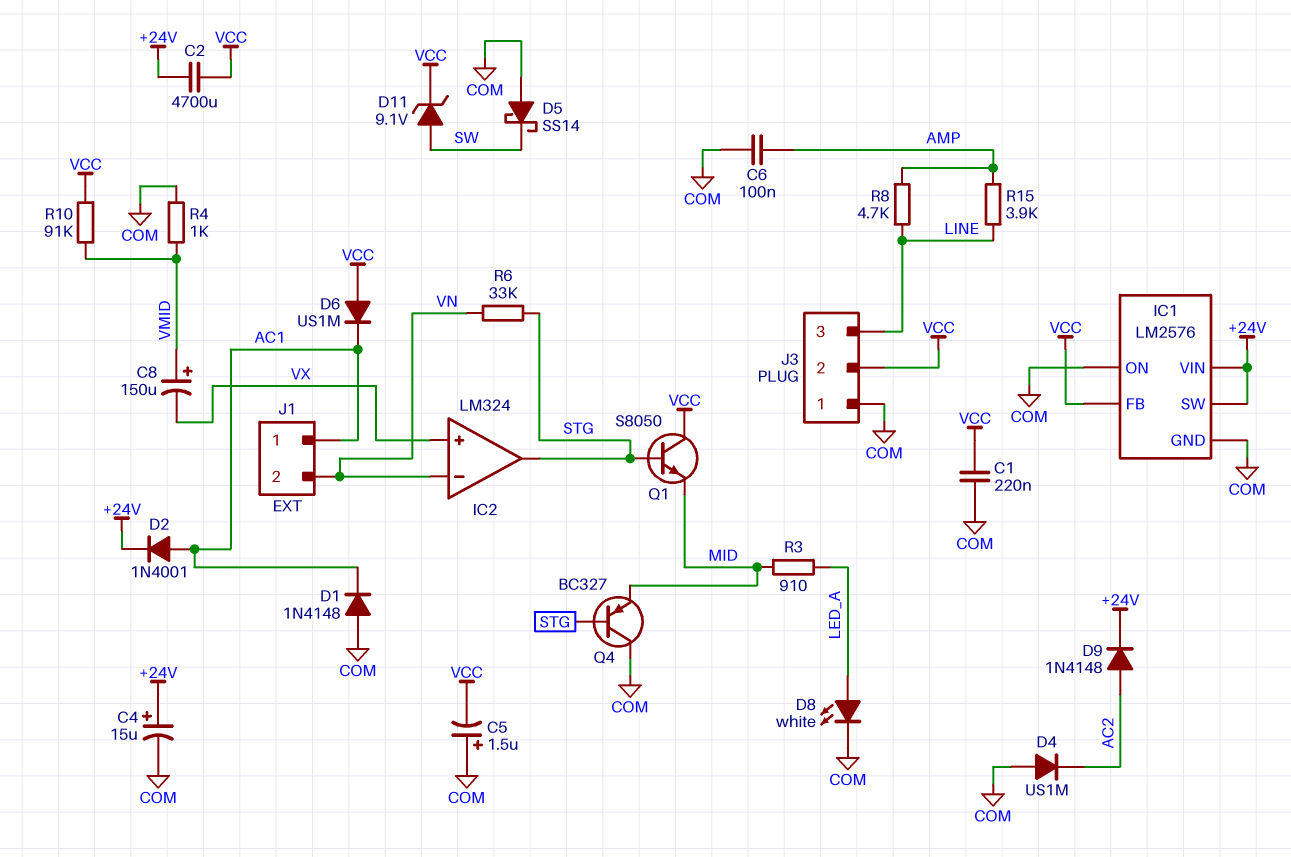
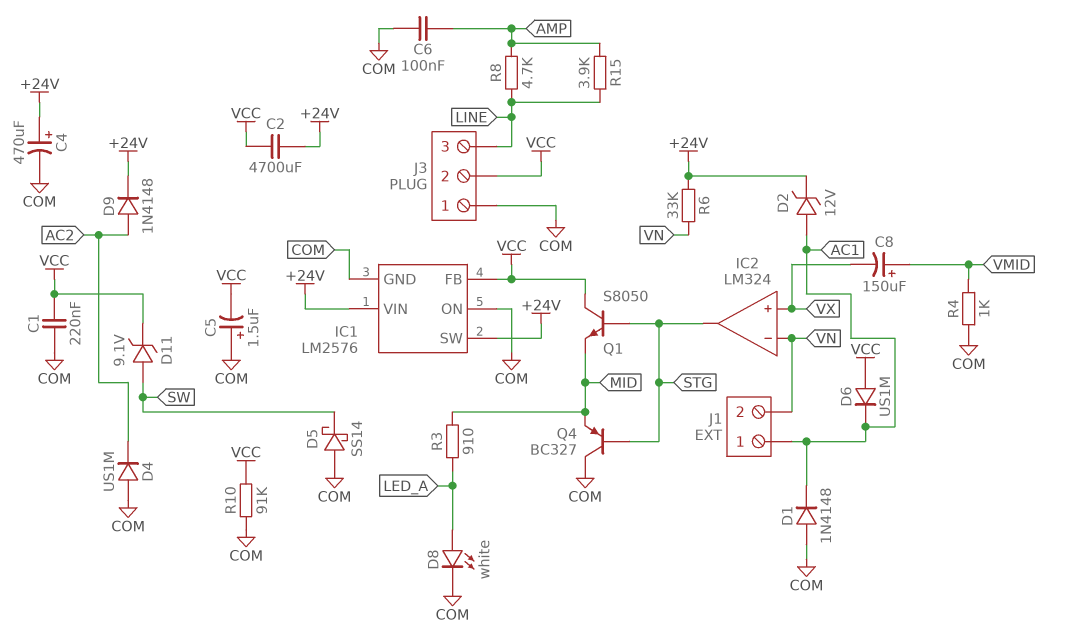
C4: 15uF (plus +24V, minus COM) -> 470uF (plus +24V, minus COM)
D2: diode 1N4001 (A AC1, K +24V) -> zener 12V (A AC1, K +24V)
R6: 33k (STG, VN) -> 33k (+24V, VN)
R10: 91k (VCC, VMID) -> 91k (COM, VCC)

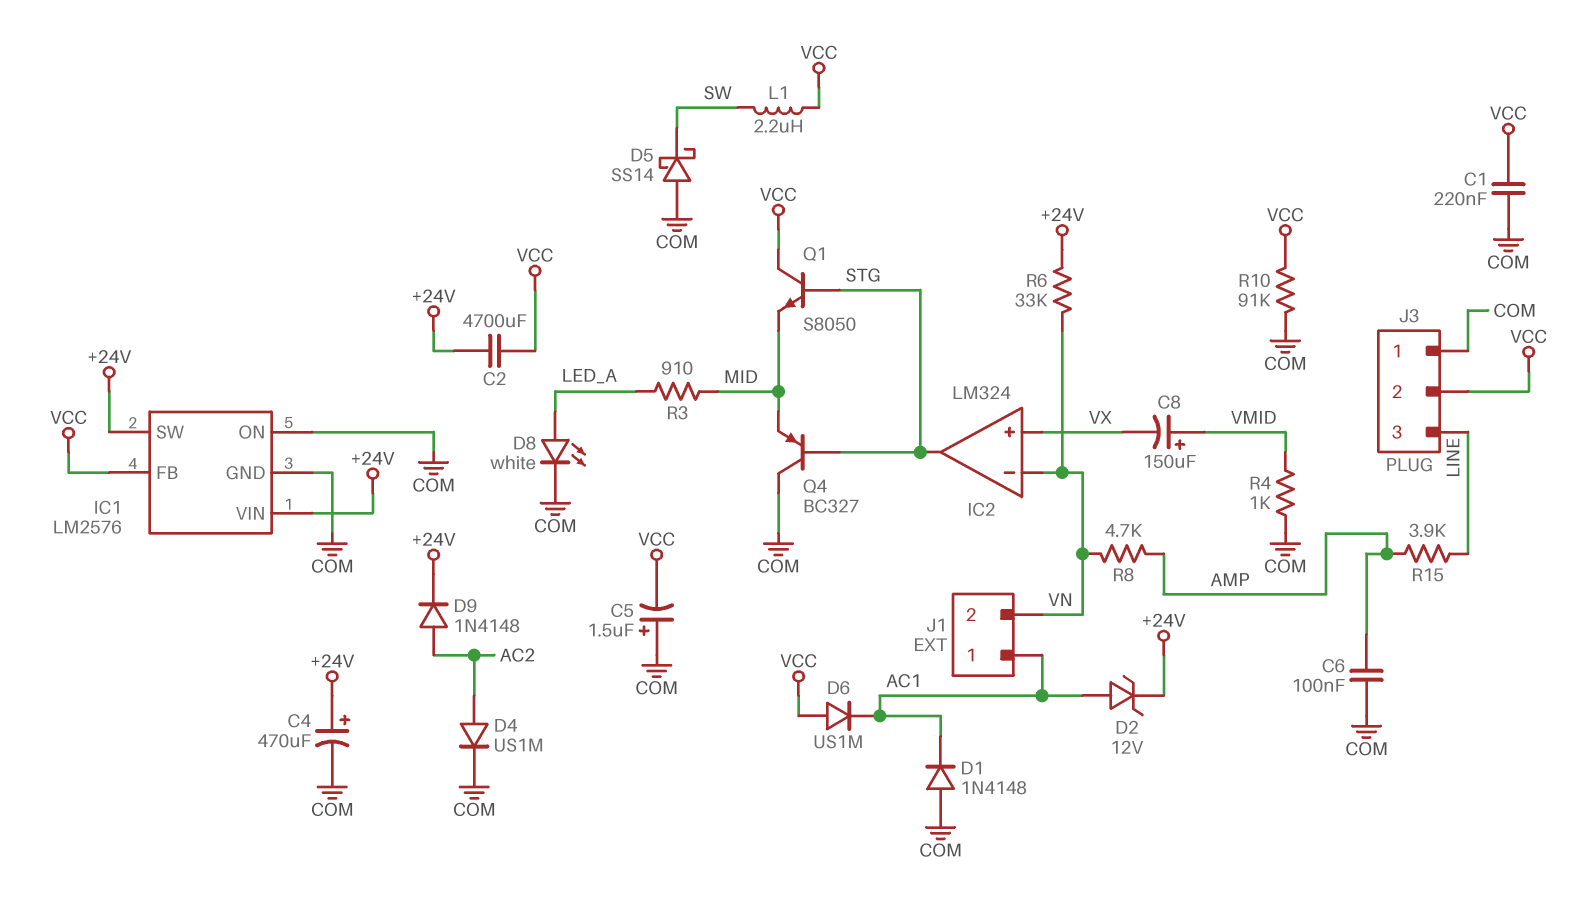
D4: diode US1M (A COM, K AC2) -> diode US1M (A AC2, K COM)
D11: zener 9.1V (A SW, K VCC) -> none
L1: none -> 2.2uH (SW, VCC)
R8: 4.7k (AMP, LINE) -> 4.7k (AMP, VN)

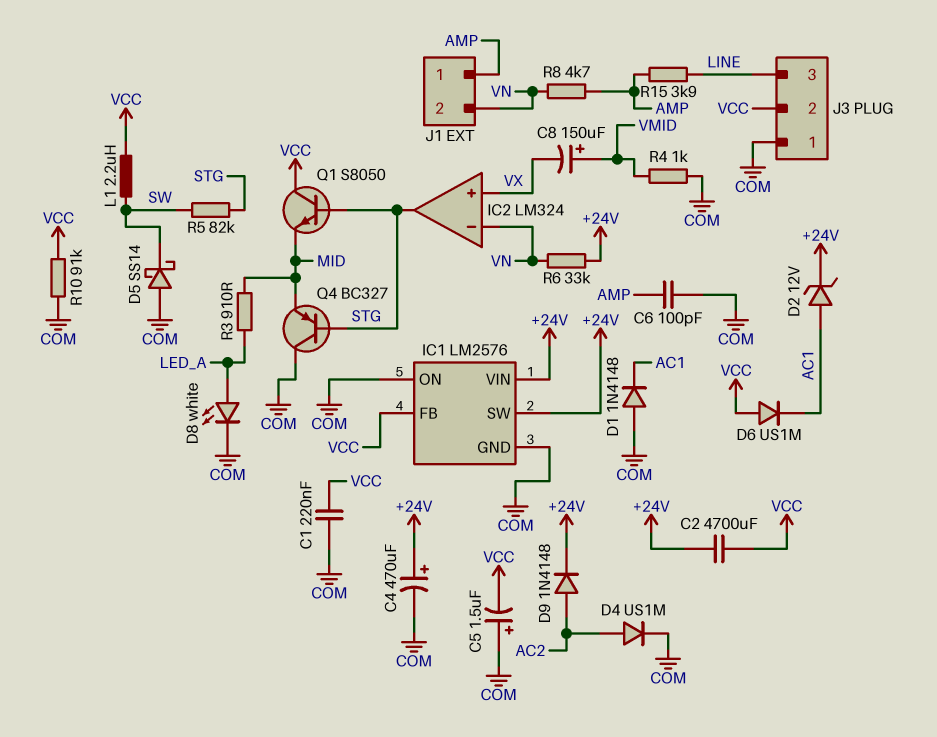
C6: 100nF (AMP, COM) -> 100pF (AMP, COM)
J1 pin 1: AC1 -> AMP
R5: none -> 82k (STG, SW)

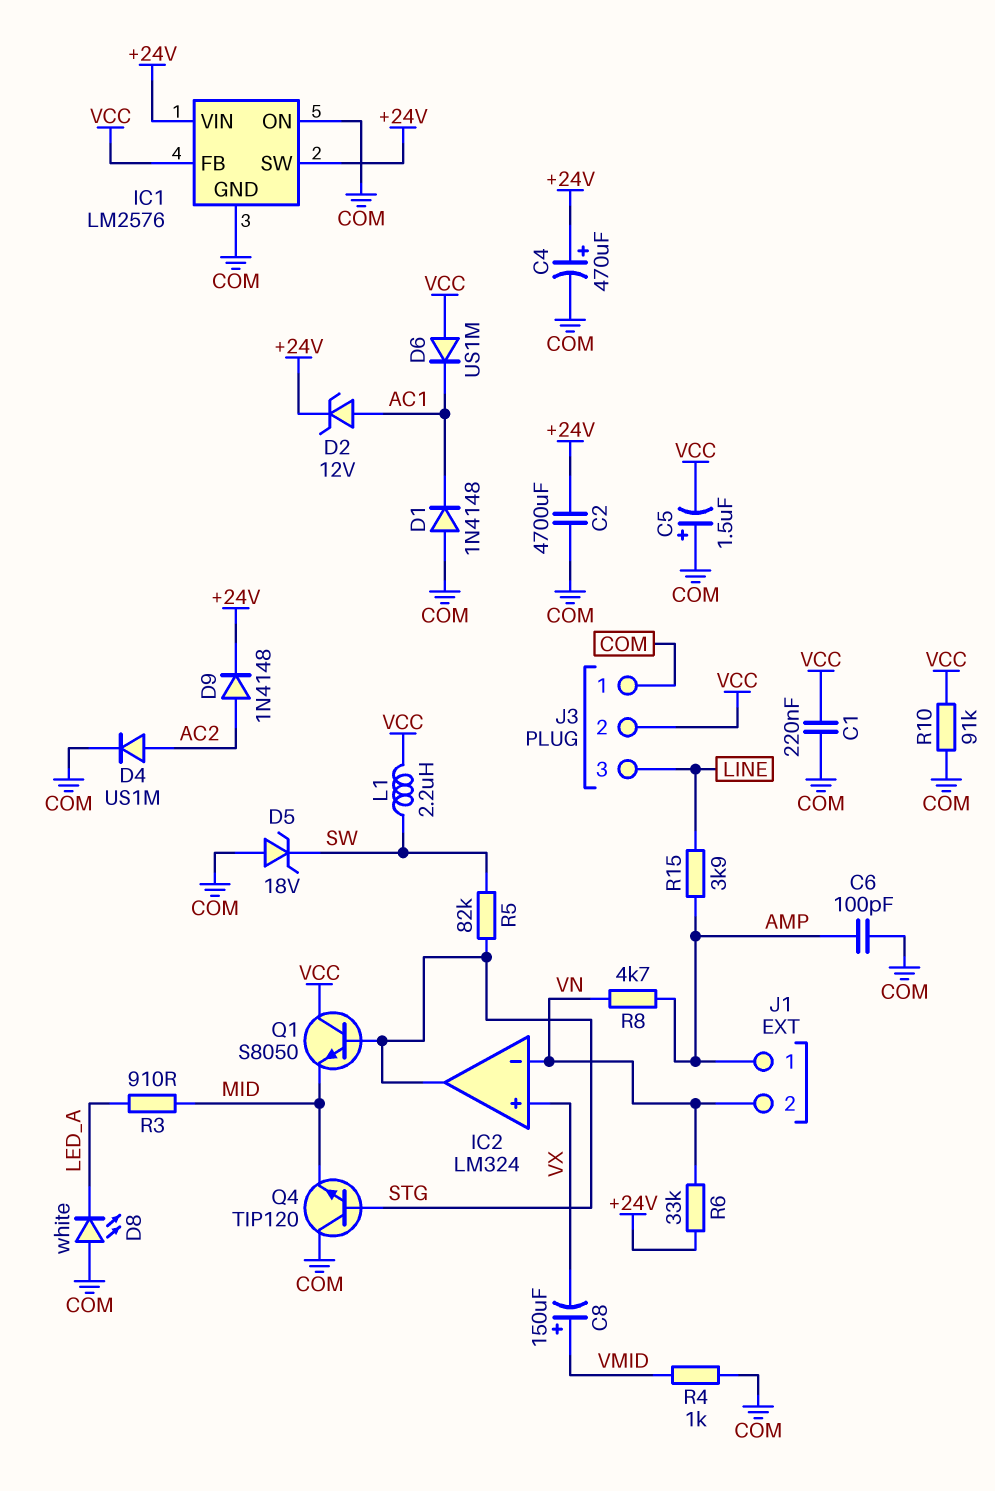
C2: 4700uF (+24V, VCC) -> 4700uF (+24V, COM)
D5: schottky SS14 (A COM, K SW) -> zener 18V (A COM, K SW)
D8: LED white (A LED_A, K COM) -> LED white (A COM, K LED_A)
Q4: PNP BC327 (B STG, C COM, E MID) -> NPN TIP120 (B STG, C COM, E MID)

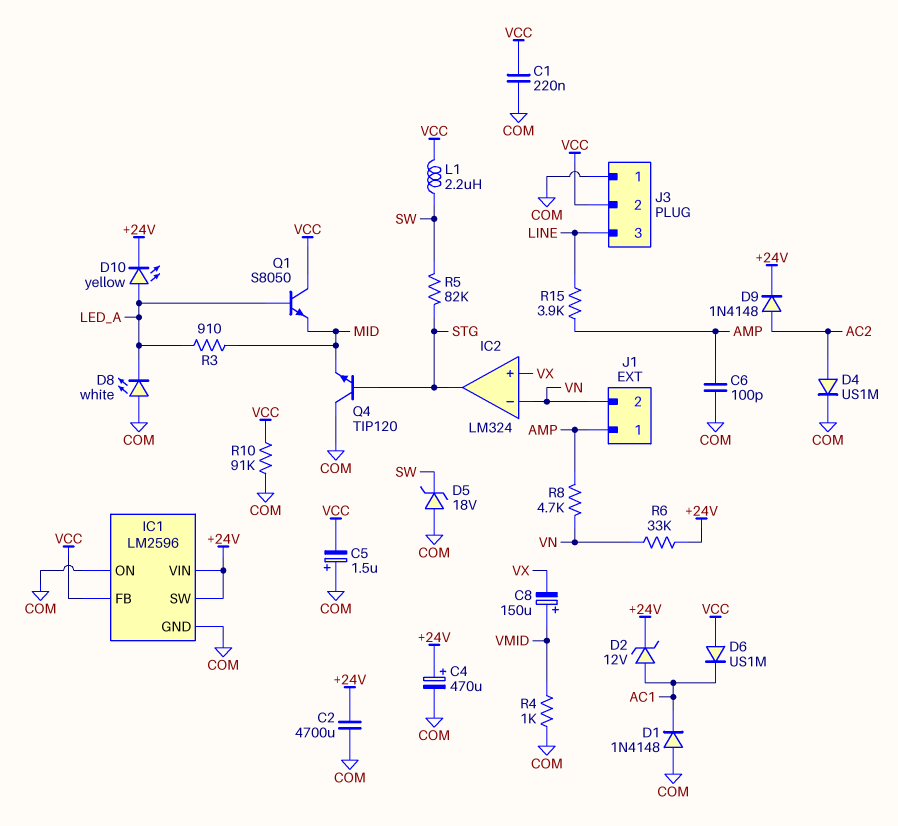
D10: none -> LED yellow (A LED_A, K +24V)
IC1: LM2576 -> LM2596
Q1: NPN S8050 (B STG, C VCC, E MID) -> NPN S8050 (B LED_A, C VCC, E MID)

